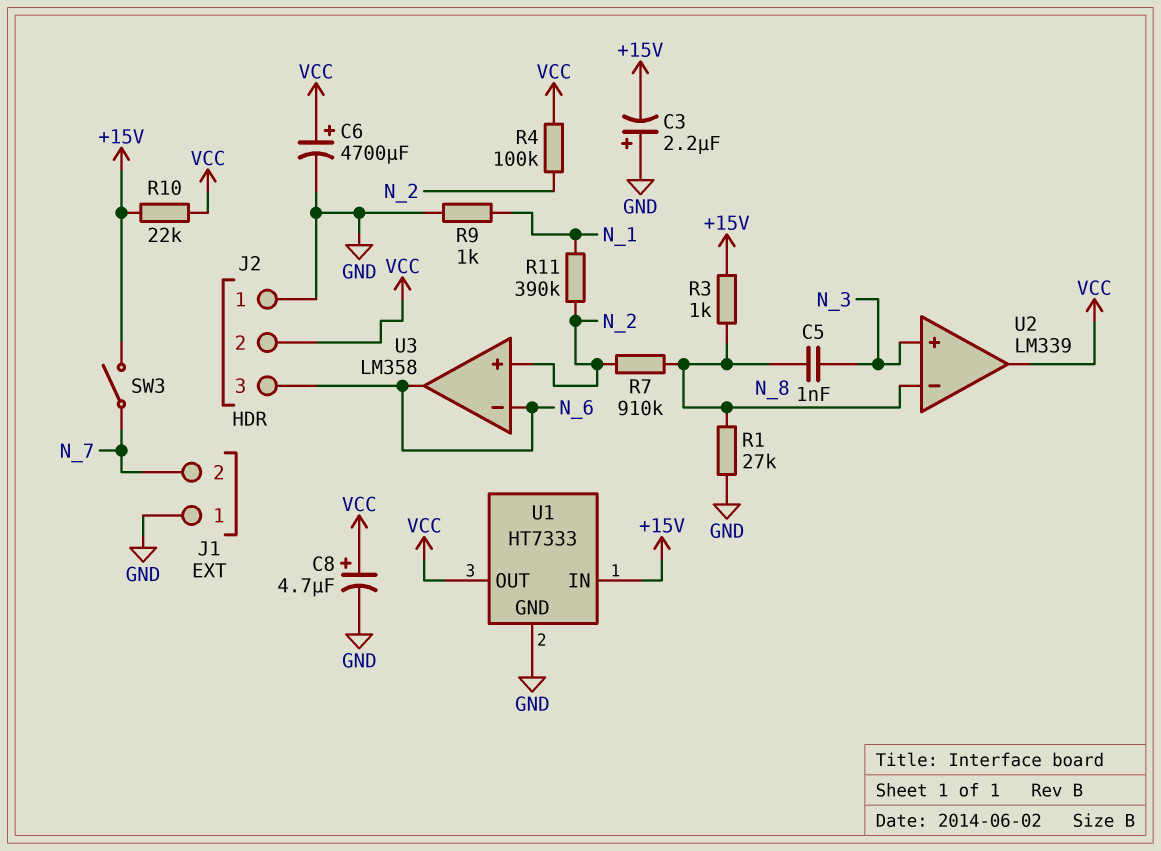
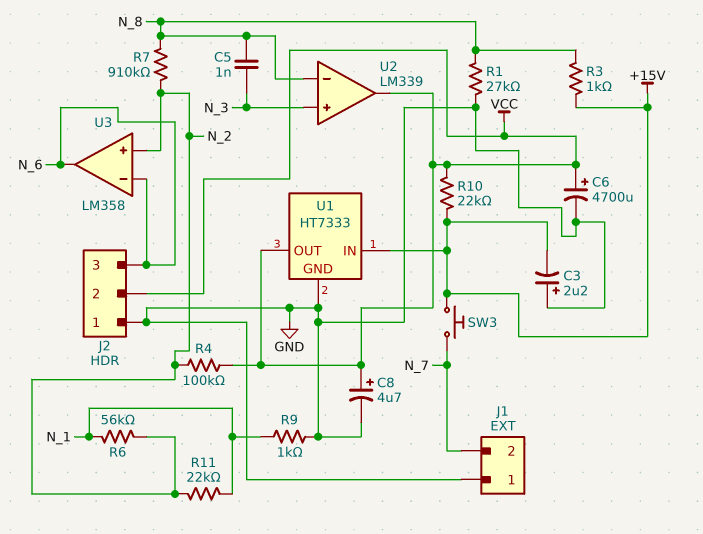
R6: none -> 56k (N_1, N_2)
R11: 390k (N_1, N_2) -> 22k (N_1, N_2)
SW3: switch (+15V, N_7) -> button (+15V, N_7)

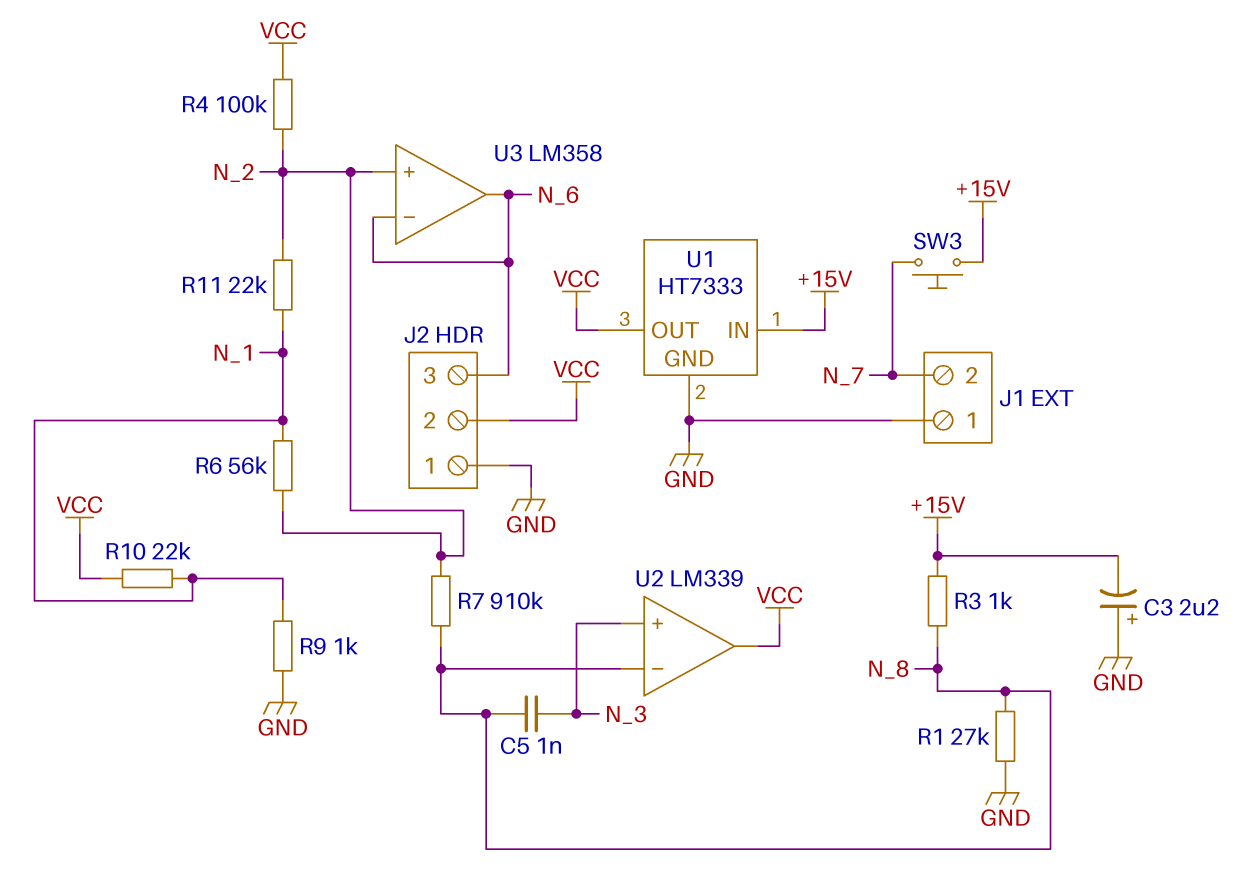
C6: 4700uF (plus VCC, minus GND) -> none
C8: 4.7uF (plus VCC, minus GND) -> none
R10: 22k (+15V, VCC) -> 22k (N_1, VCC)

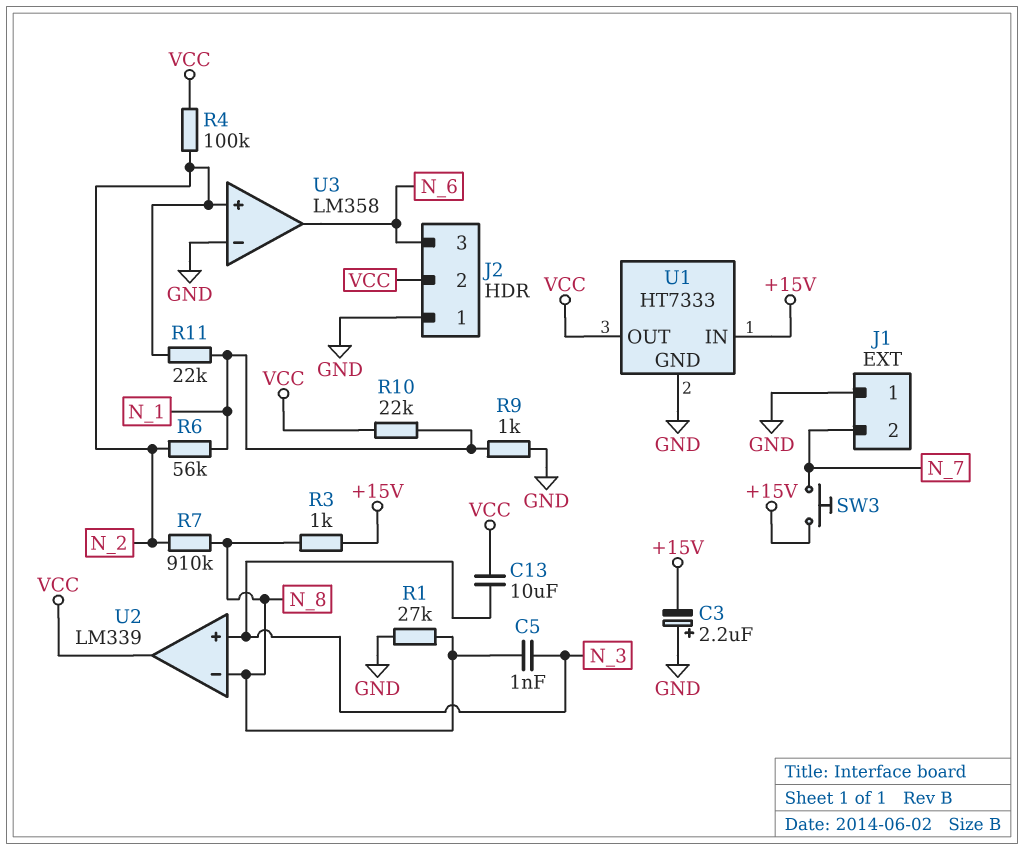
C13: none -> 10uF (N_3, VCC)
U3 pin in-: N_6 -> GND

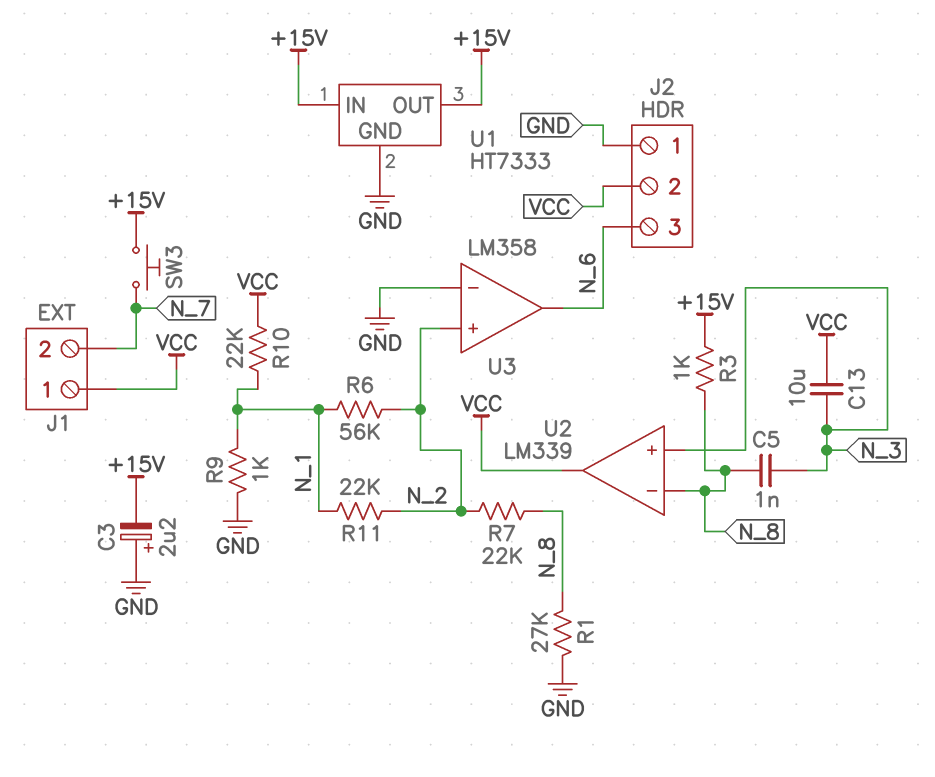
J1 pin 1: GND -> VCC
R4: 100k (N_2, VCC) -> none
R7: 910k (N_2, N_8) -> 22k (N_2, N_8)
U1 pin OUT: VCC -> +15V

